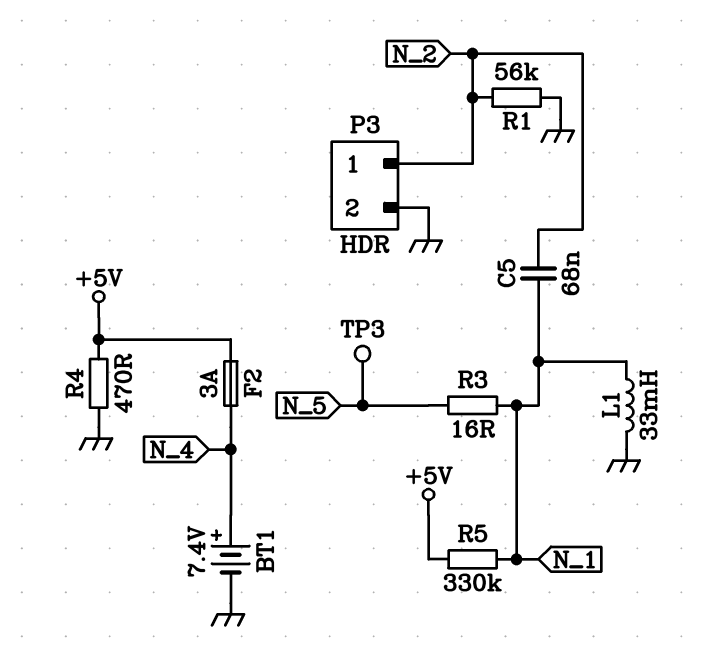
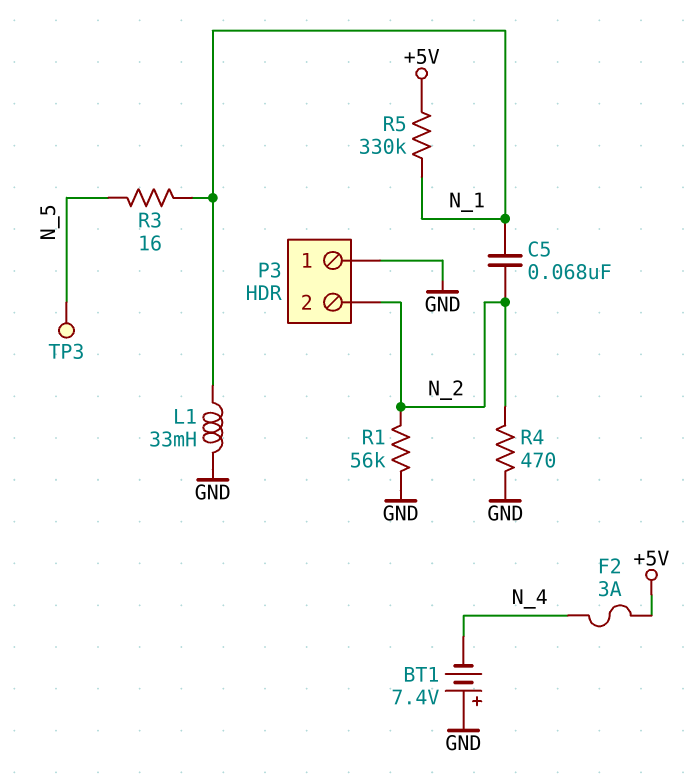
BT1: 7.4V (plus N_4, minus GND) -> 7.4V (plus GND, minus N_4)
P3 pin 1: N_2 -> GND
P3 pin 2: GND -> N_2
R4: 470 (+5V, GND) -> 470 (GND, N_2)

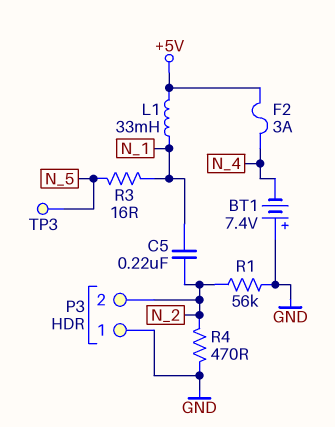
C5: 68nF (N_1, N_2) -> 220nF (N_1, N_2)
L1: 33mH (GND, N_1) -> 33mH (+5V, N_1)
R5: 330k (+5V, N_1) -> none

